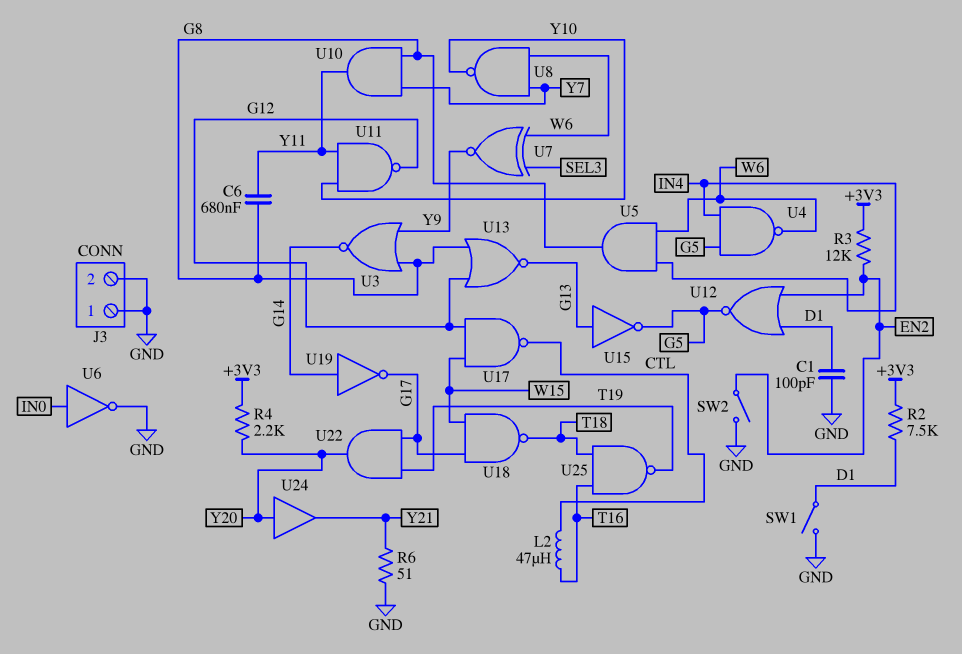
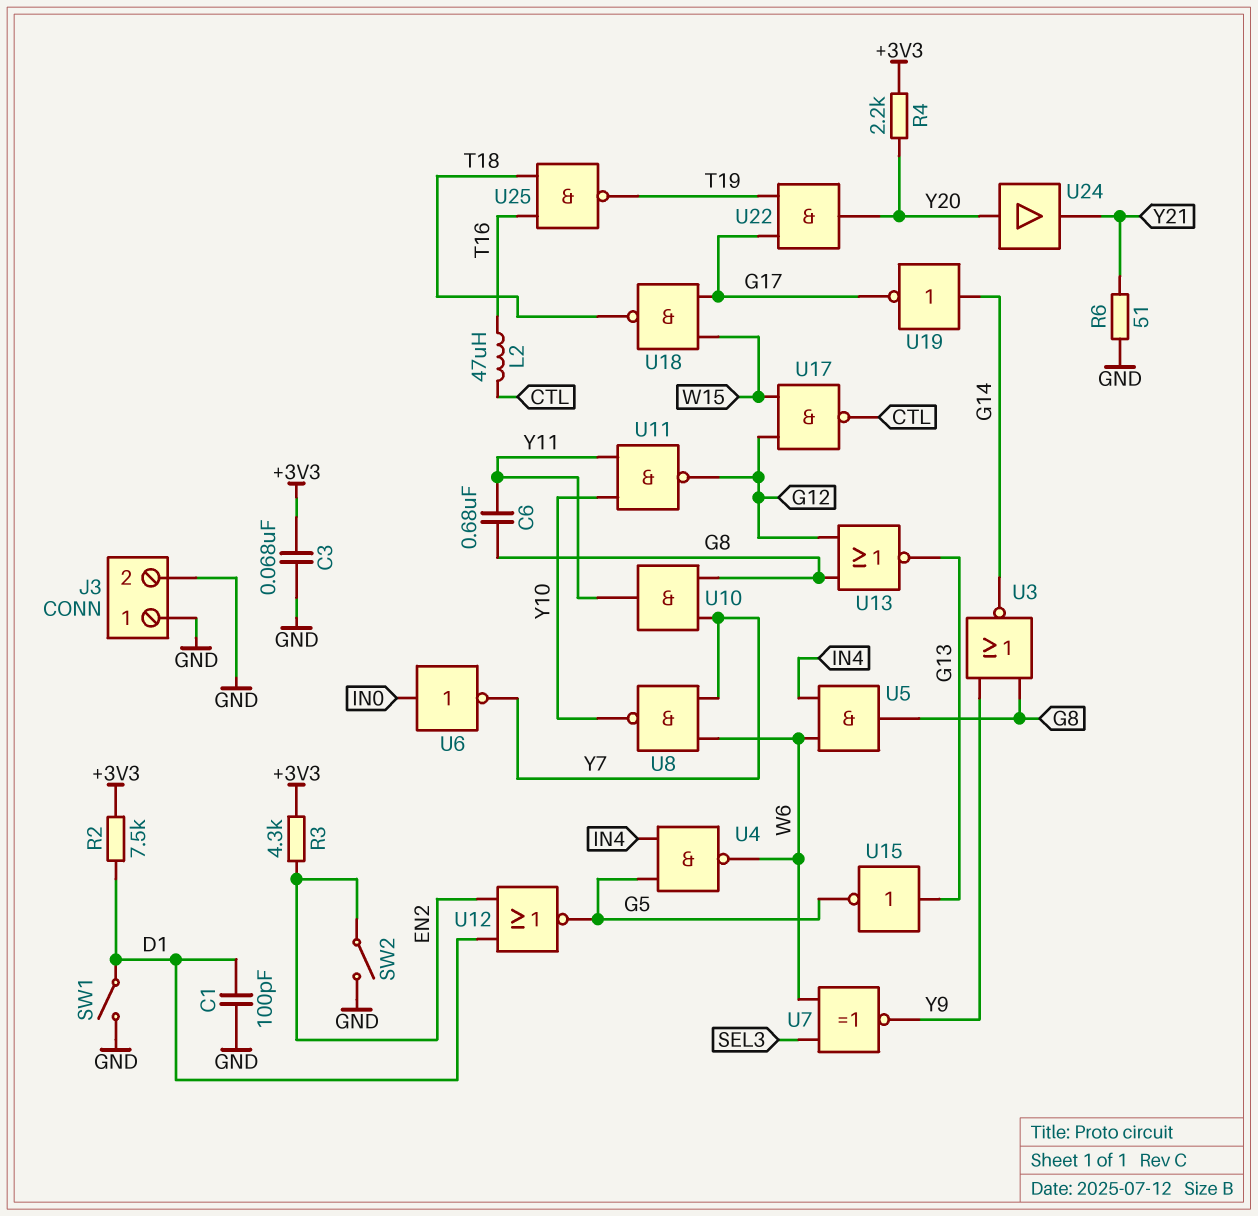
C3: none -> 68nF (+3V3, GND)
R3: 12k (+3V3, EN2) -> 4.3k (+3V3, EN2)
U6: NOT (in IN0, out GND) -> NOT (in IN0, out Y7)

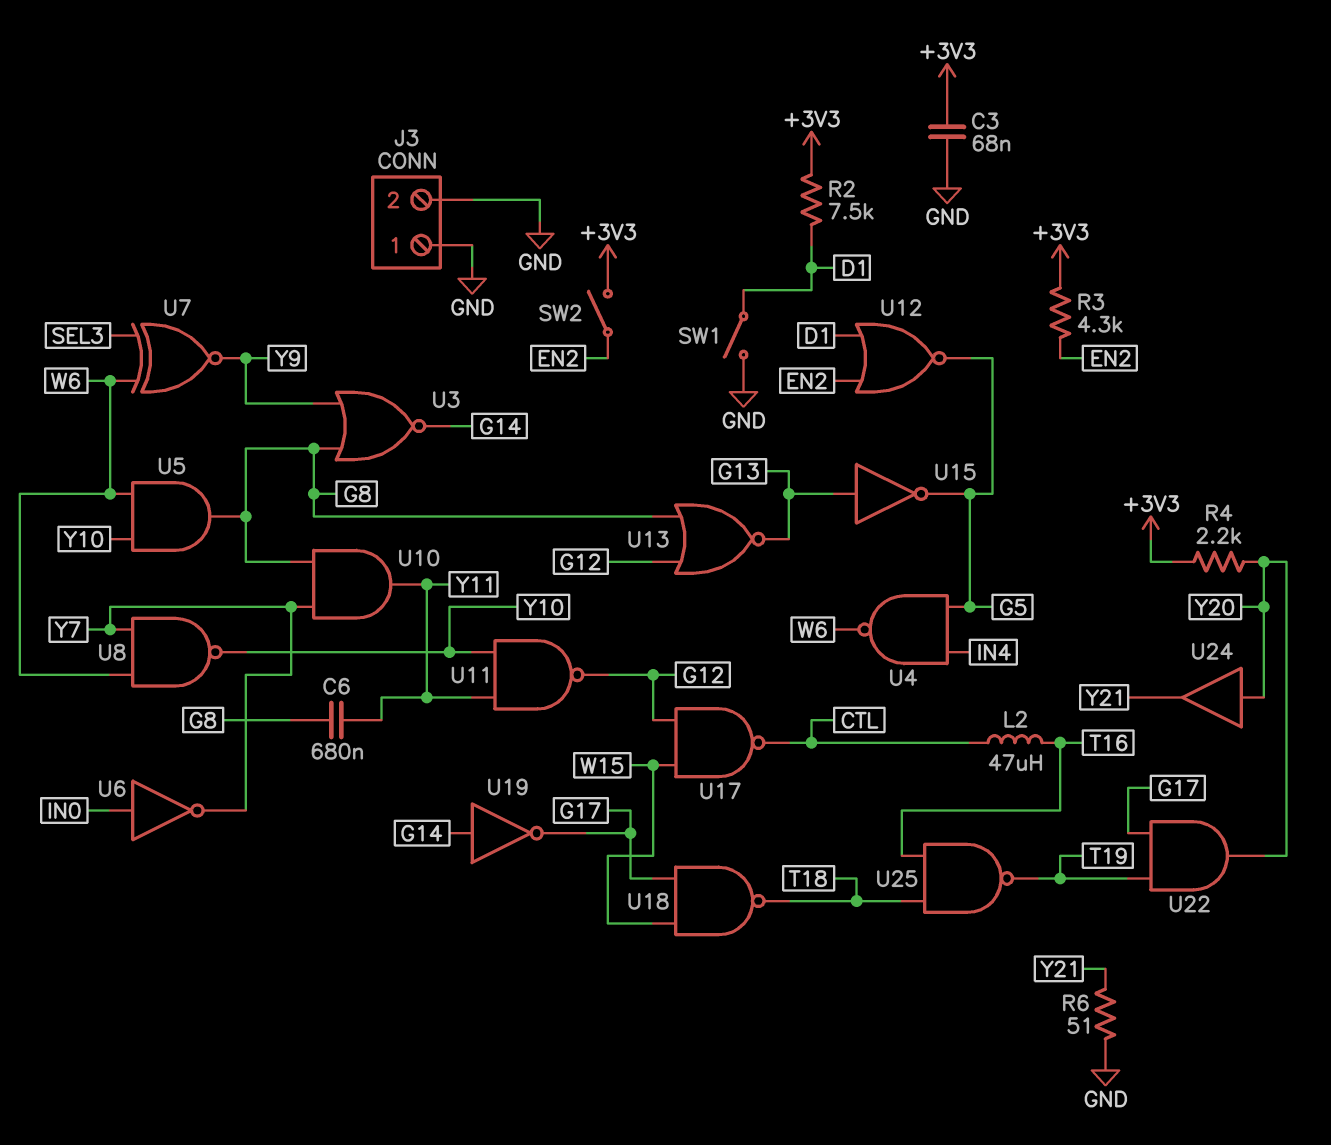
C1: 100pF (D1, GND) -> none
SW2: switch (EN2, GND) -> switch (+3V3, EN2)
U5: AND (in IN4, in W6, out G8) -> AND (in W6, in Y10, out G8)

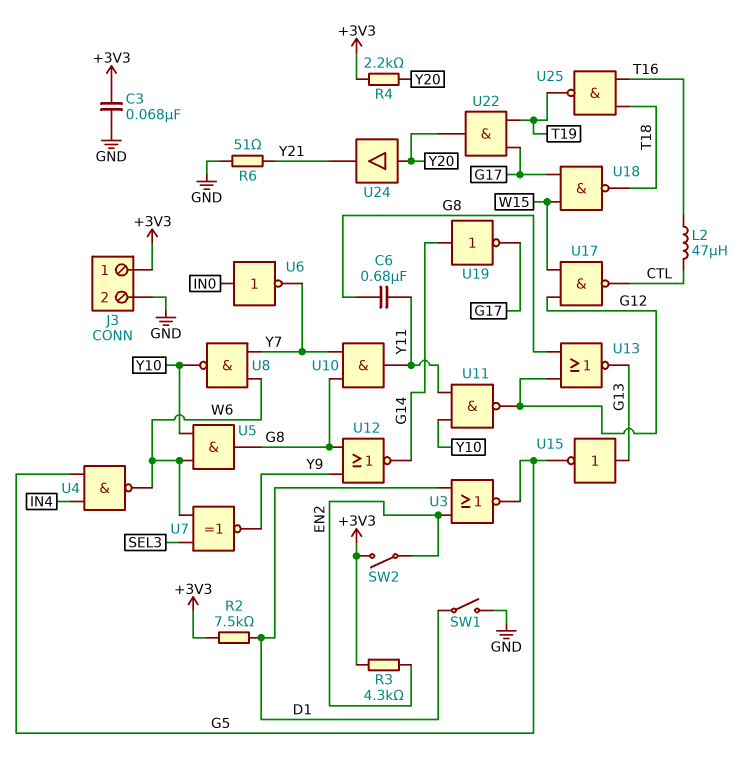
J3 pin 1: GND -> +3V3
U3: NOR (in G8, in Y9, out G14) -> NOR (in D1, in EN2, out G5)
U12: NOR (in D1, in EN2, out G5) -> NOR (in G8, in Y9, out G14)

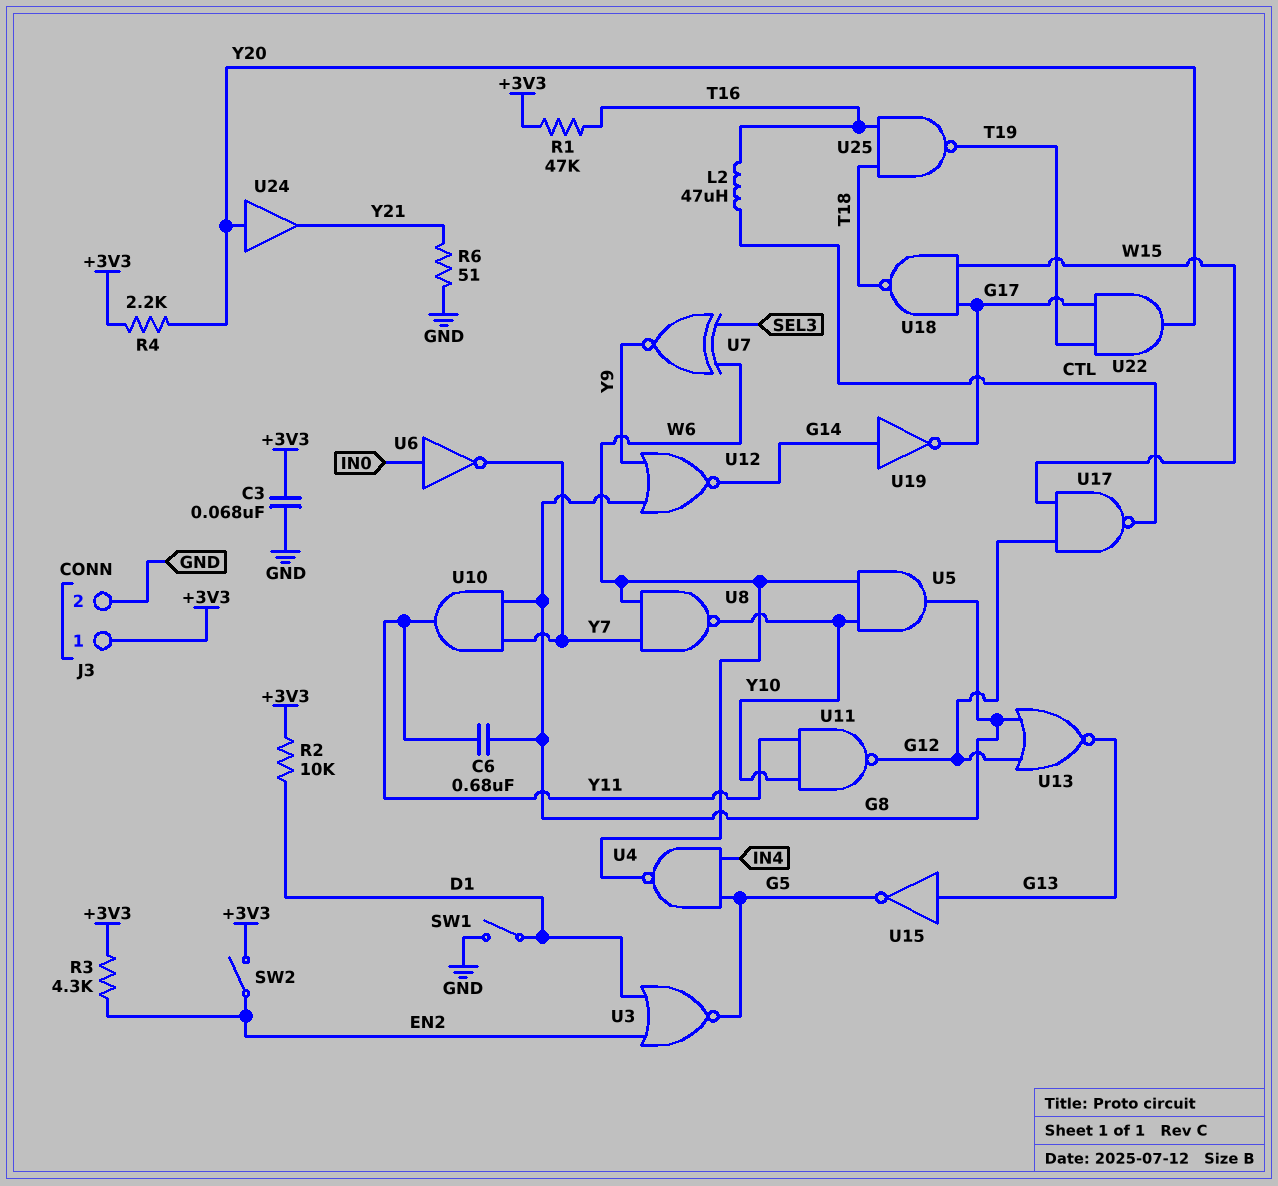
R1: none -> 47k (+3V3, T16)
R2: 7.5k (+3V3, D1) -> 10k (+3V3, D1)

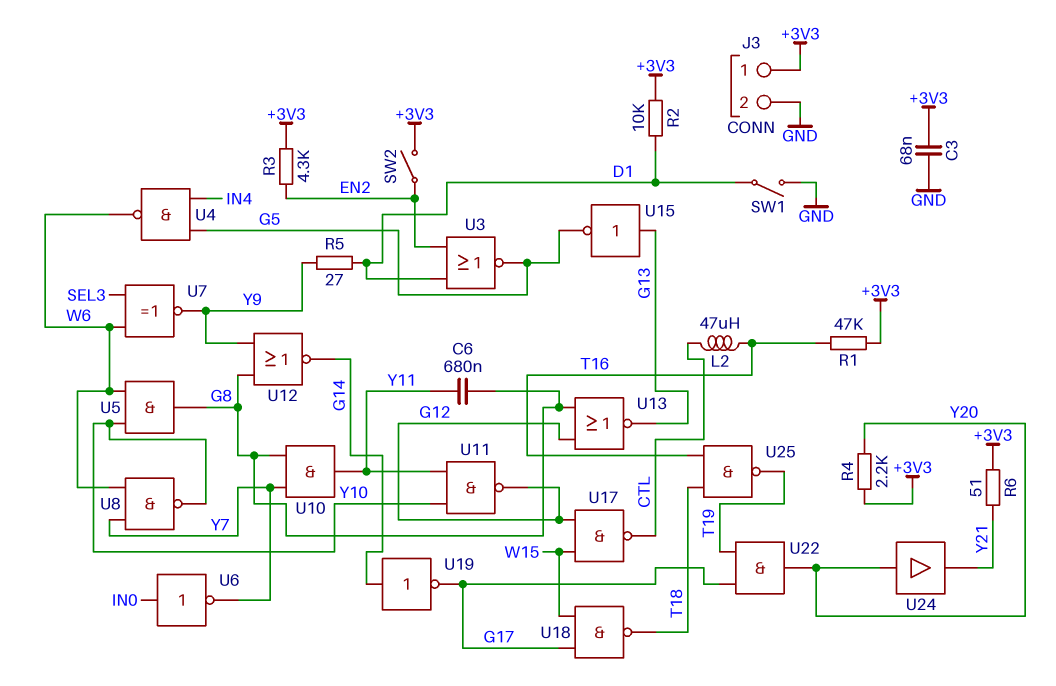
R5: none -> 27 (D1, Y9)
R6: 51 (GND, Y21) -> 51 (+3V3, Y21)

